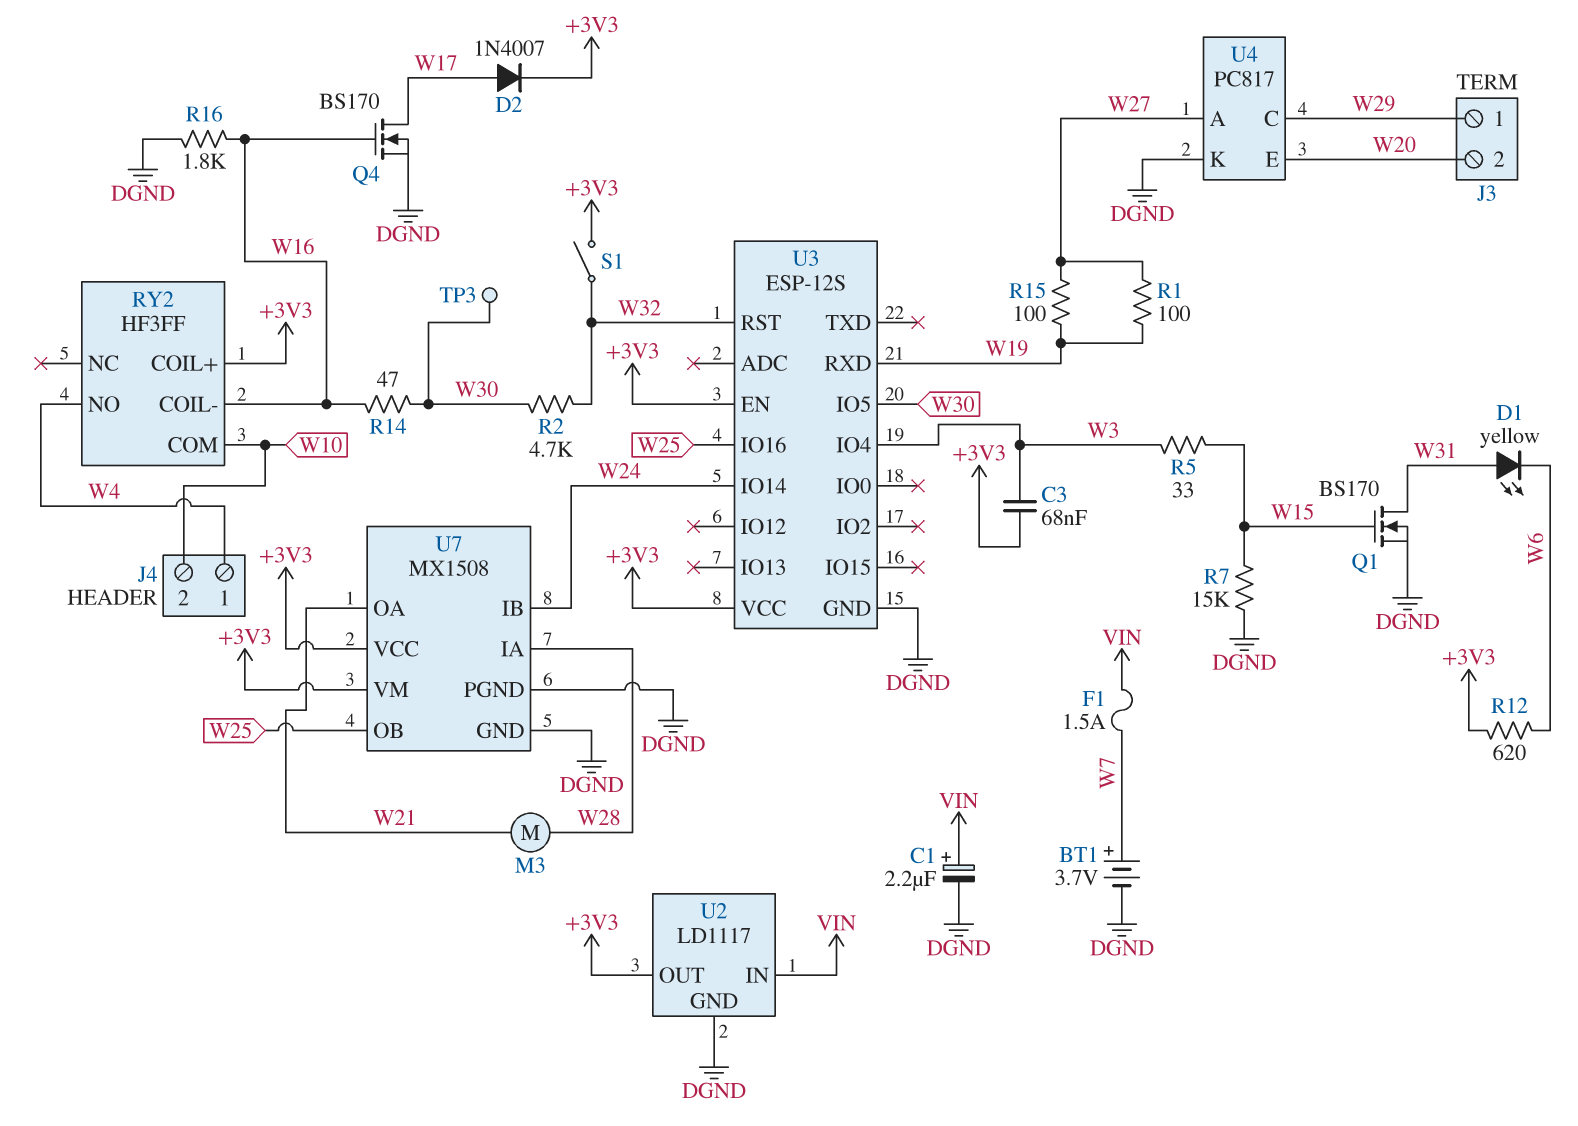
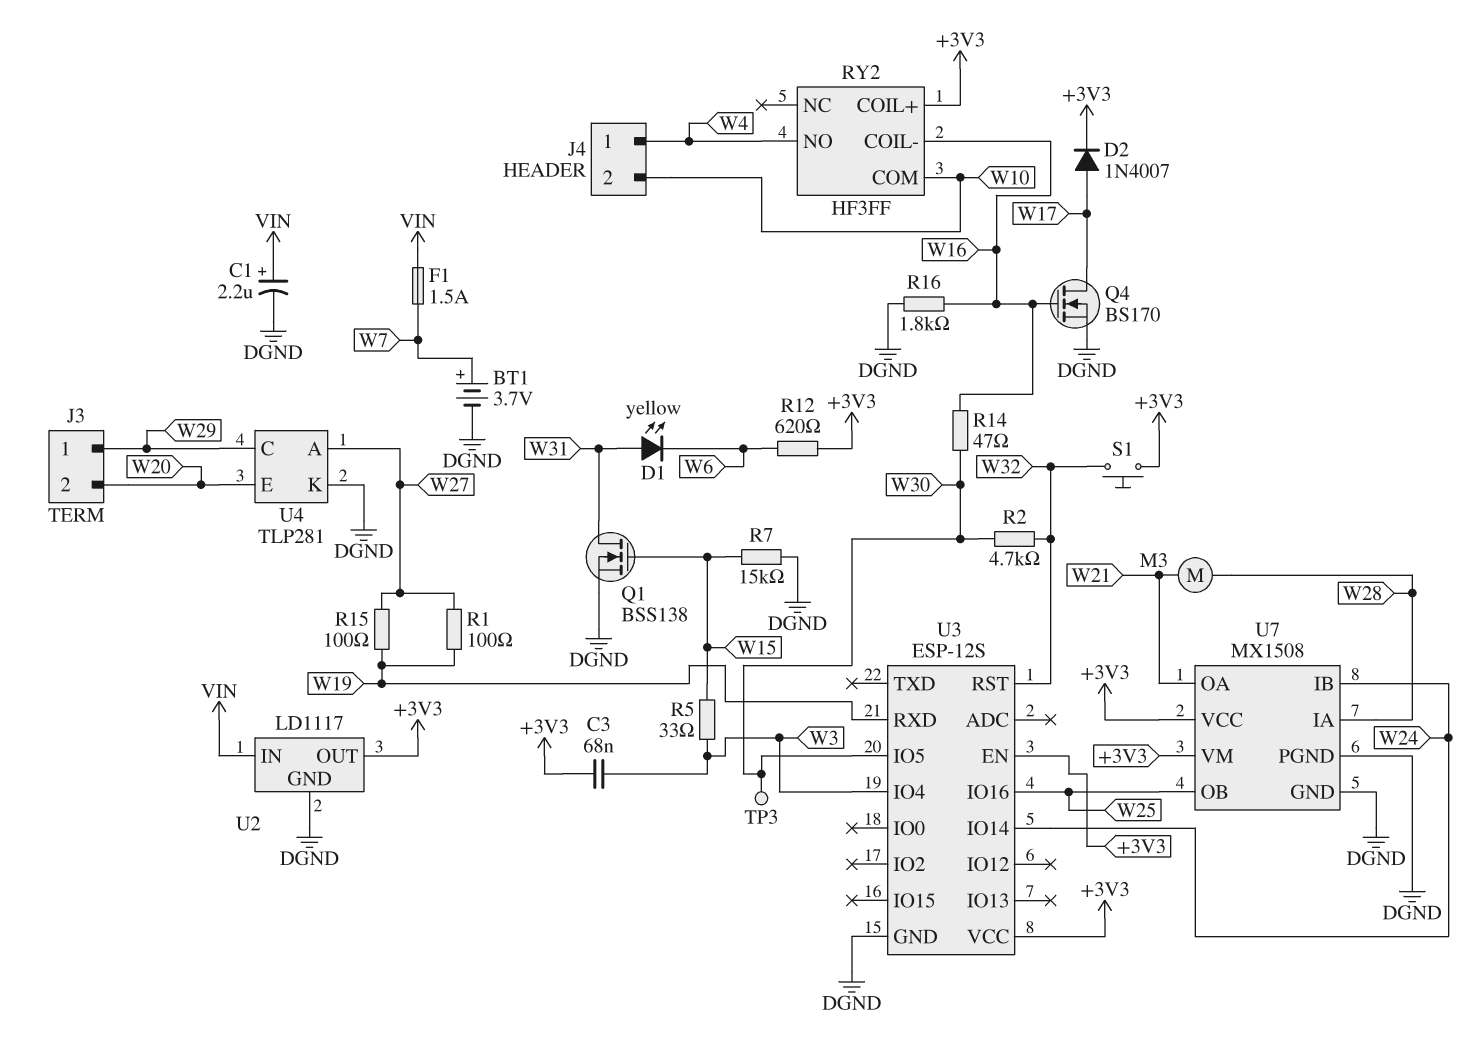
Q1: NMOS BS170 (G W15, D W31, S DGND) -> NMOS BSS138 (G W15, D W31, S DGND)
S1: switch (+3V3, W32) -> button (+3V3, W32)
U4: PC817 -> TLP281

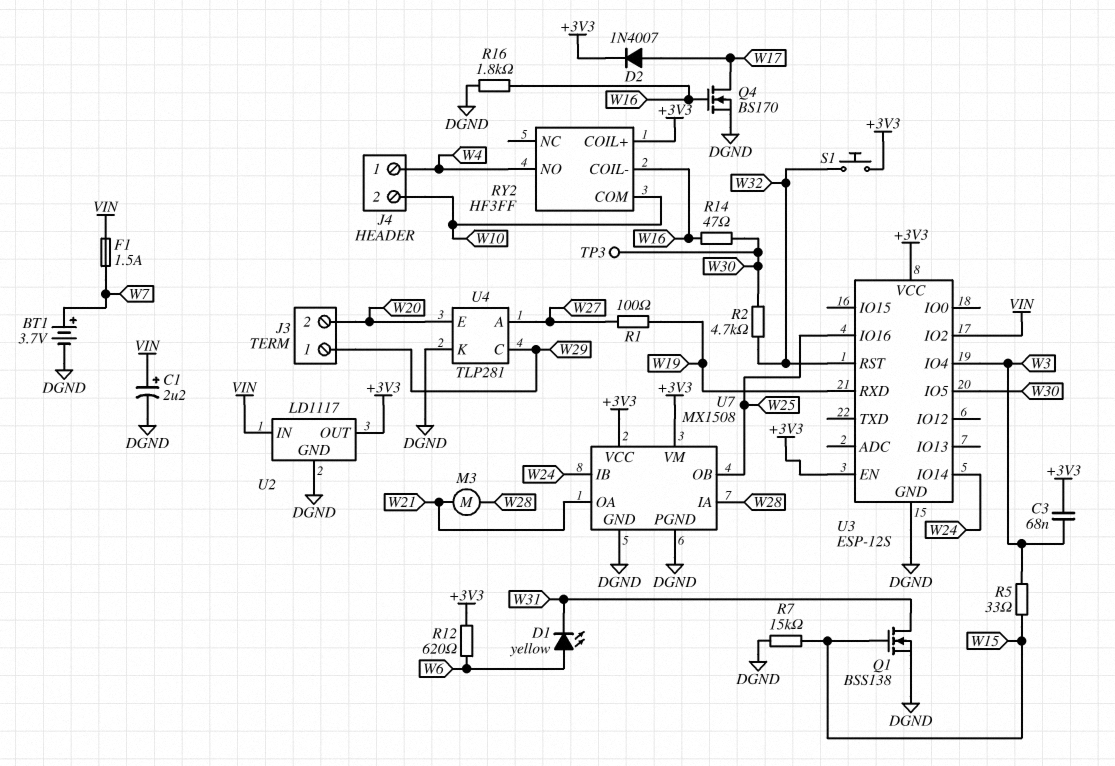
D1: LED yellow (A W31, K W6) -> LED yellow (A W6, K W31)
R15: 100 (W19, W27) -> none
U3 pin IO2: none -> VIN

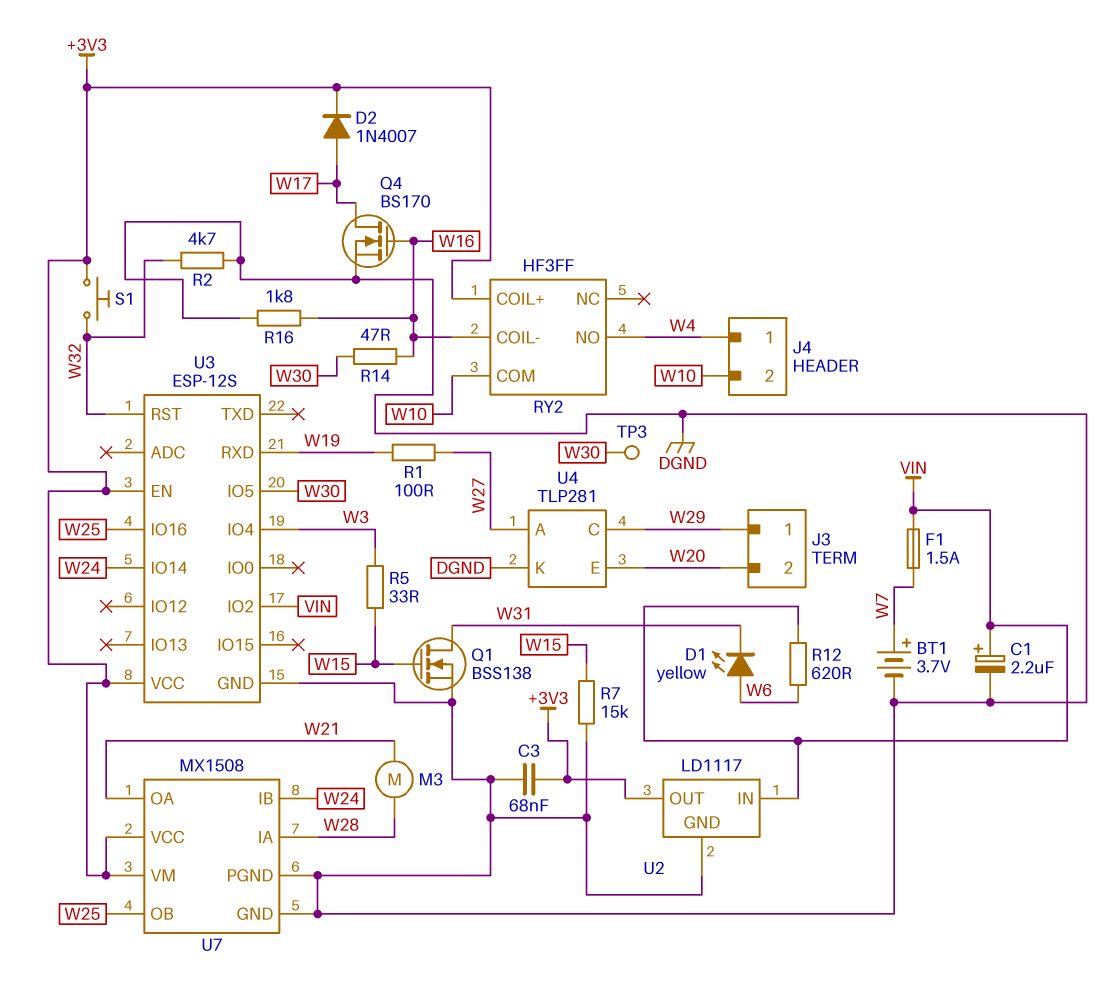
C3: 68nF (+3V3, W3) -> 68nF (+3V3, DGND)
R2: 4.7k (W30, W32) -> 4.7k (DGND, W32)
R12: 620 (+3V3, W6) -> 620 (VIN, W6)

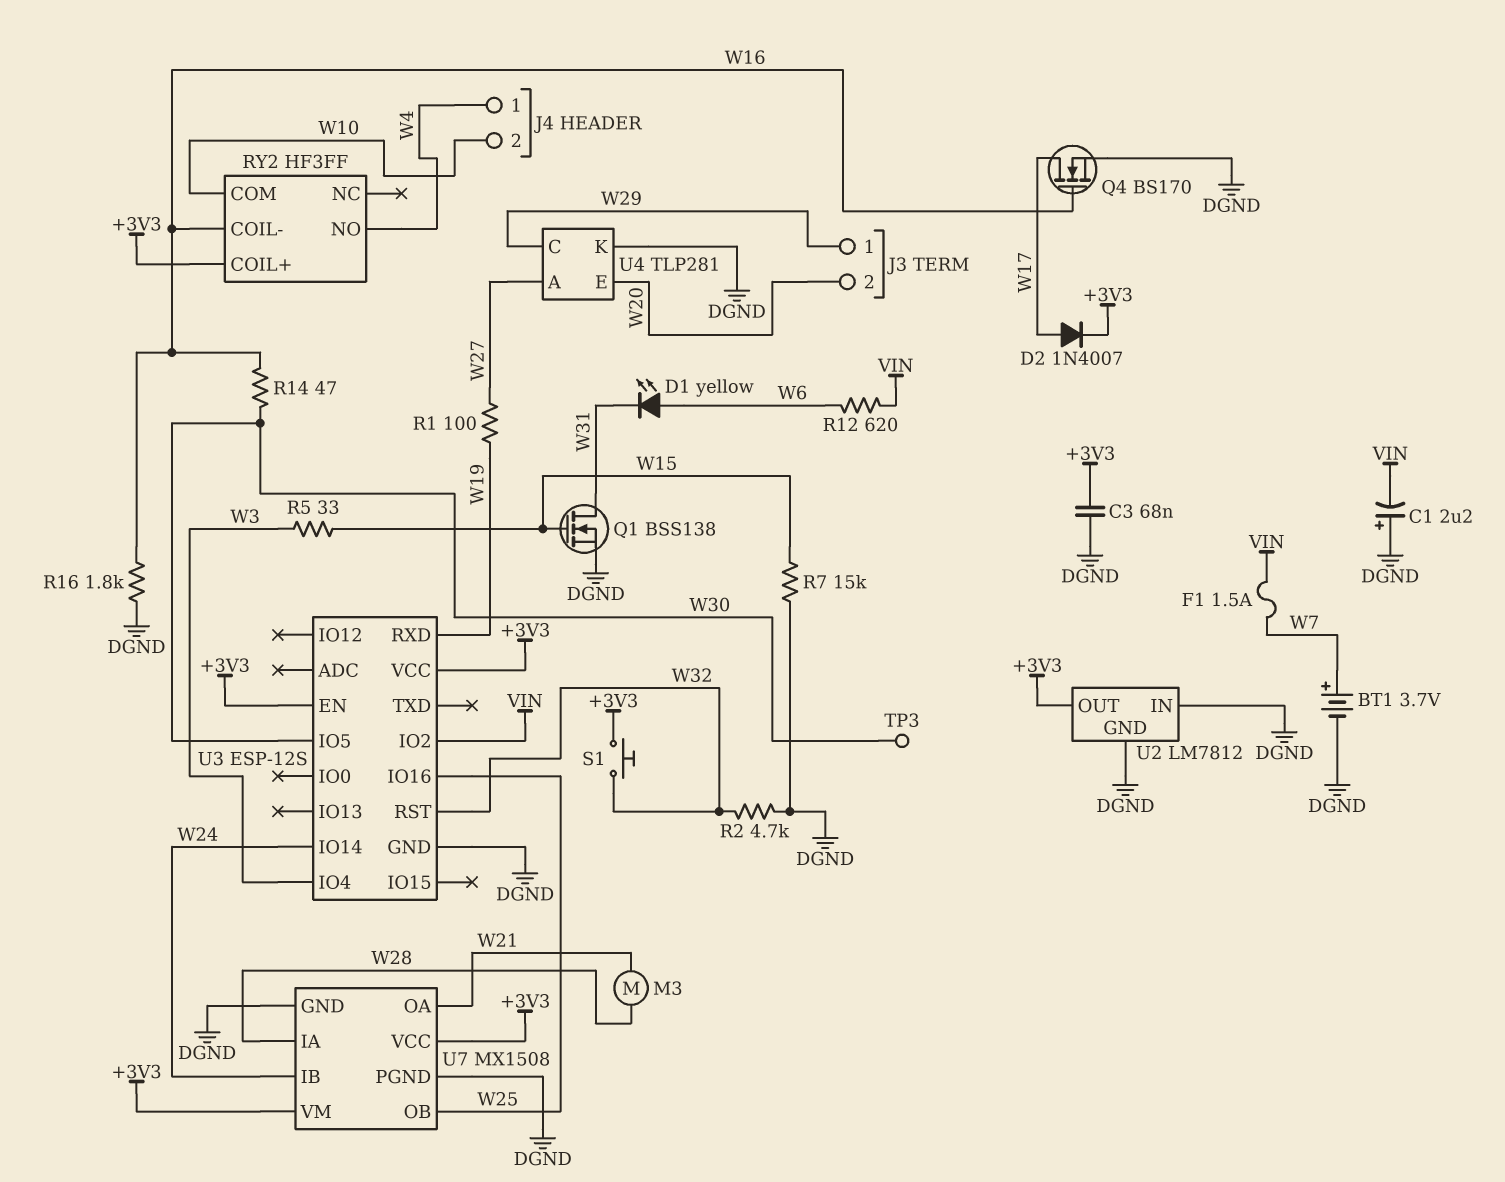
C1: 2.2uF (plus VIN, minus DGND) -> 2.2uF (plus DGND, minus VIN)
U2: LD1117 -> LM7812
U2 pin IN: VIN -> DGND

